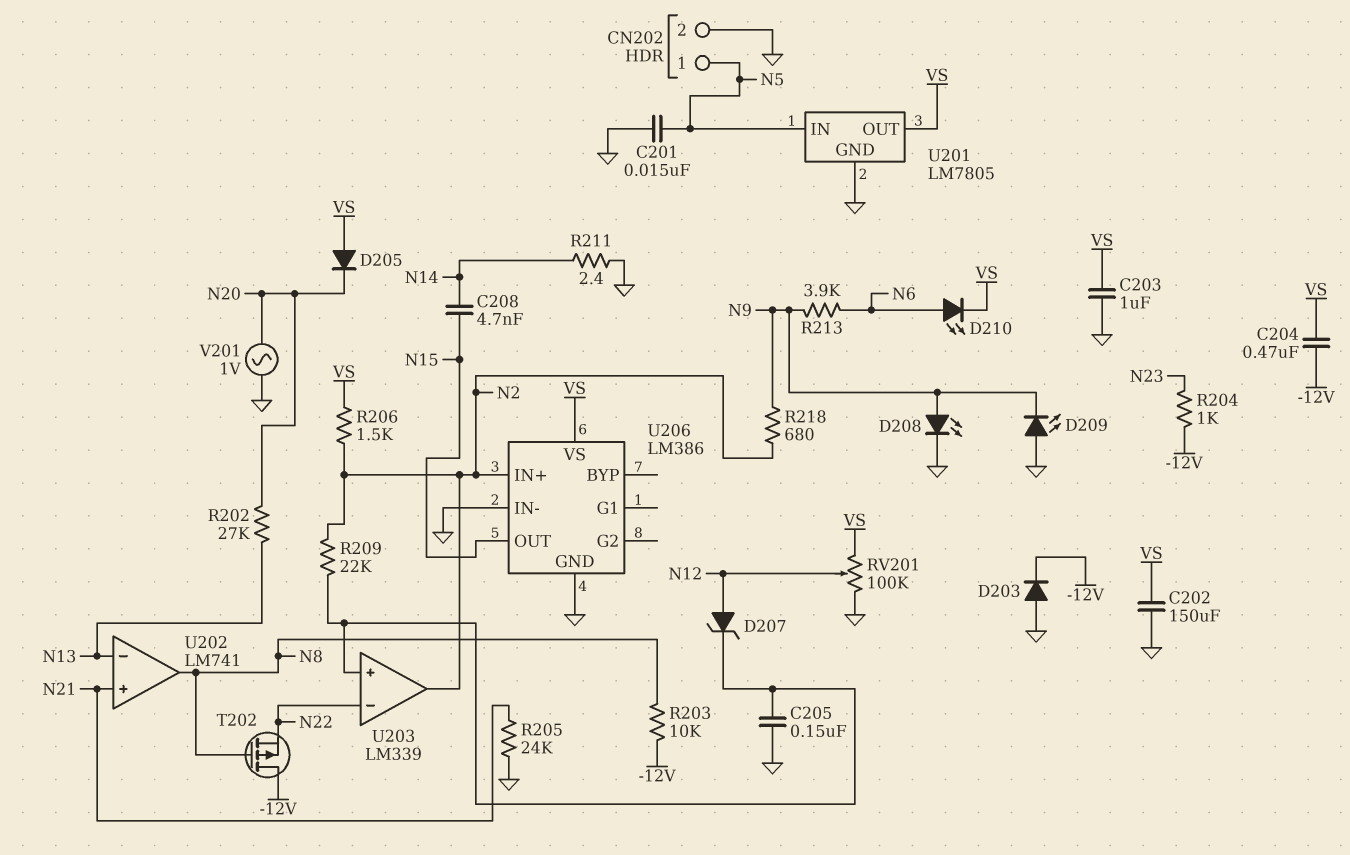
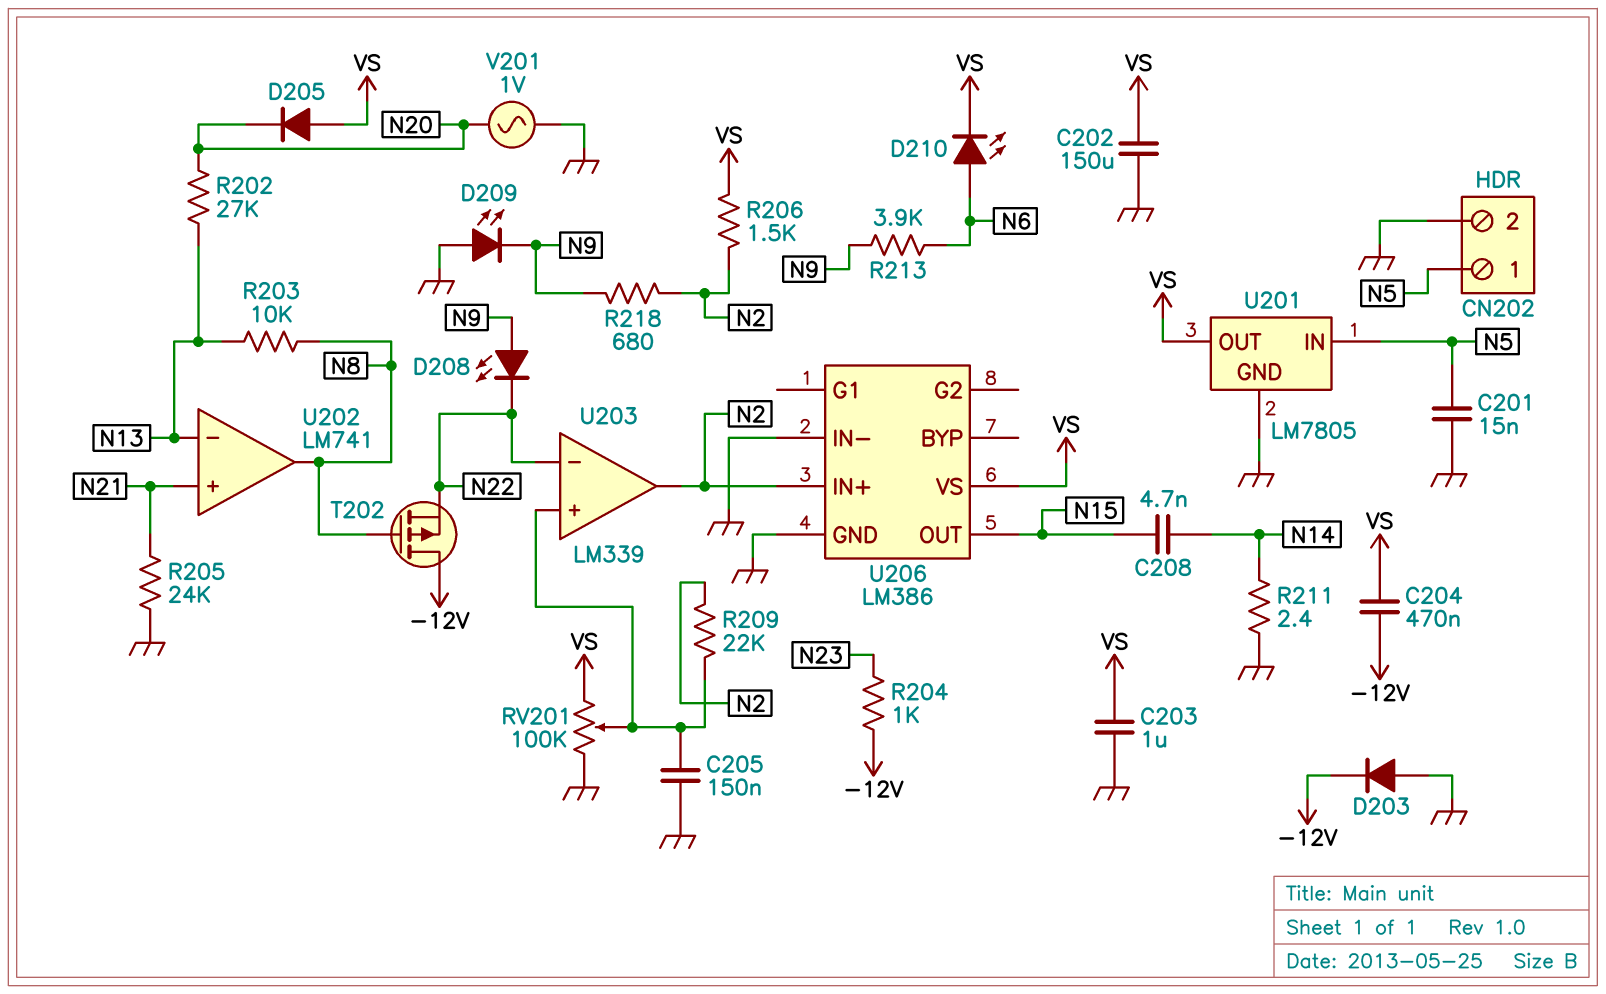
D207: zener (A N12, K U203/in+) -> none
D208: LED (A N9, K GND) -> LED (A N9, K N22)
R203: 10k (-12V, N8) -> 10k (N8, N13)
RV201: 100k (GND, VS, wiper N12) -> 100k (GND, VS, wiper U203/in+)

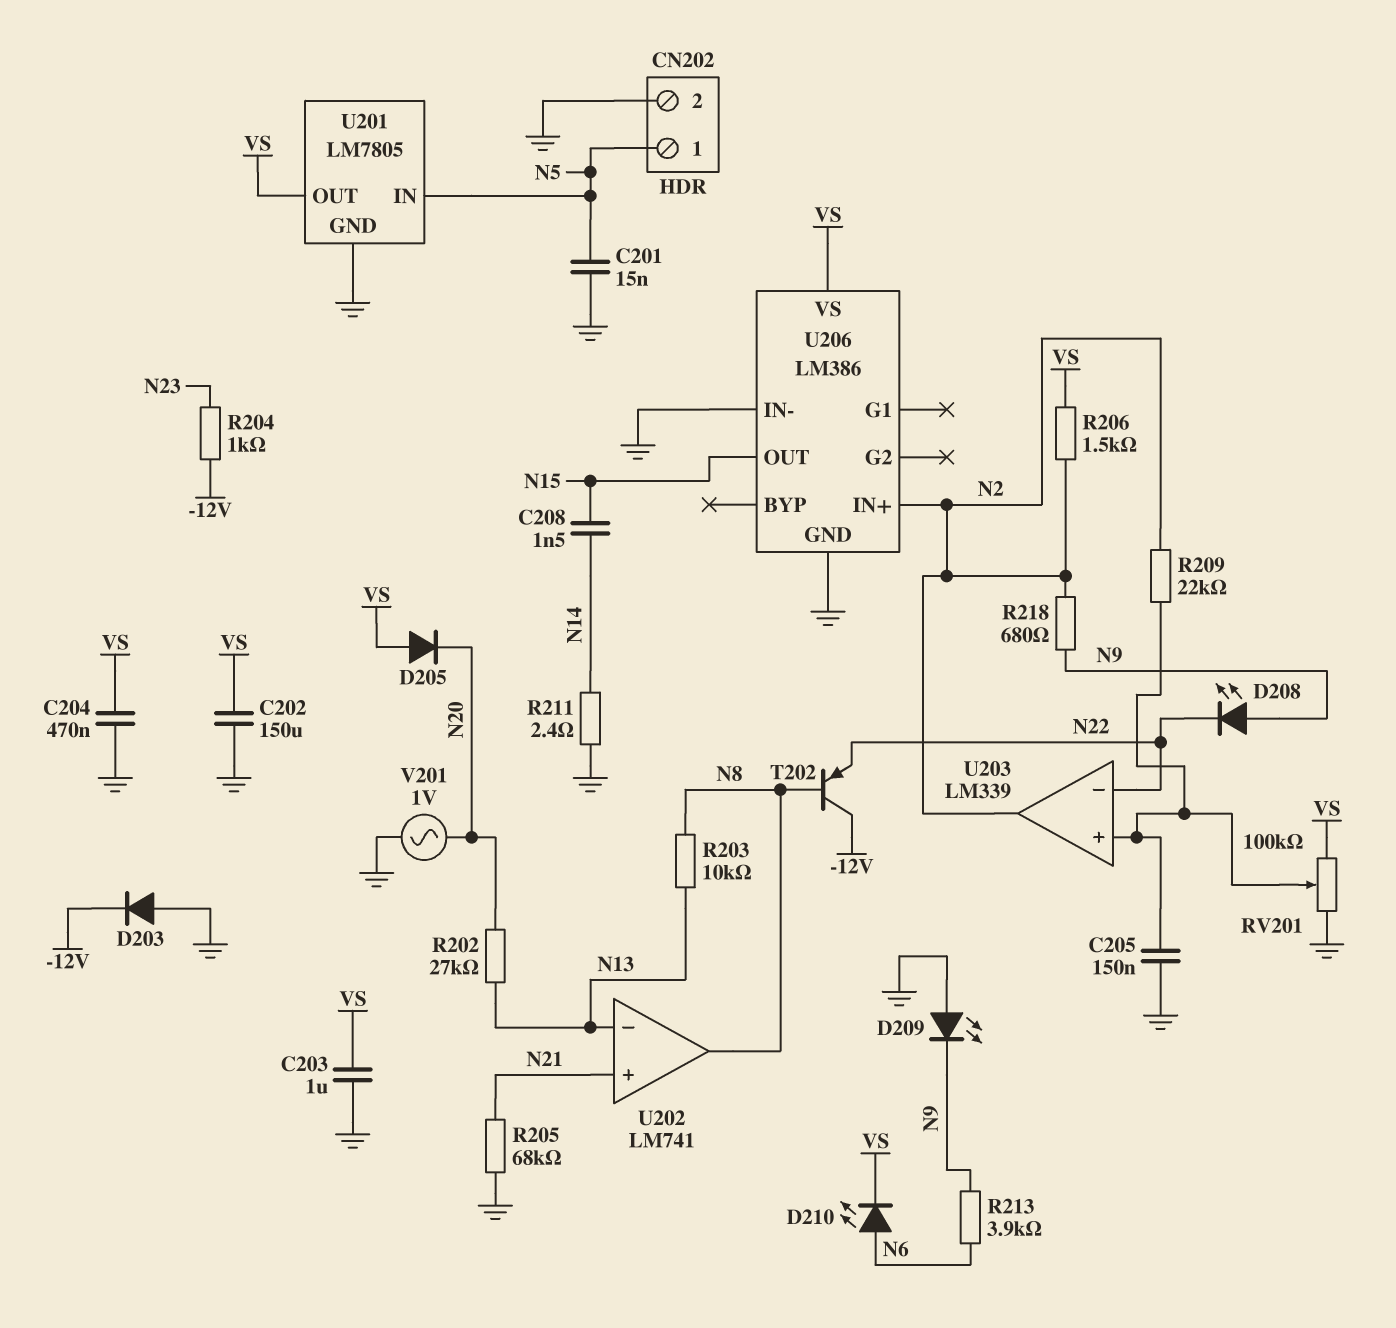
C204: 470nF (-12V, VS) -> 470nF (GND, VS)
C208: 4.7nF (N14, N15) -> 1.5nF (N14, N15)
R205: 24k (GND, N21) -> 68k (GND, N21)
T202: PMOS (G N8, D -12V, S N22) -> PNP (B N8, C -12V, E N22)

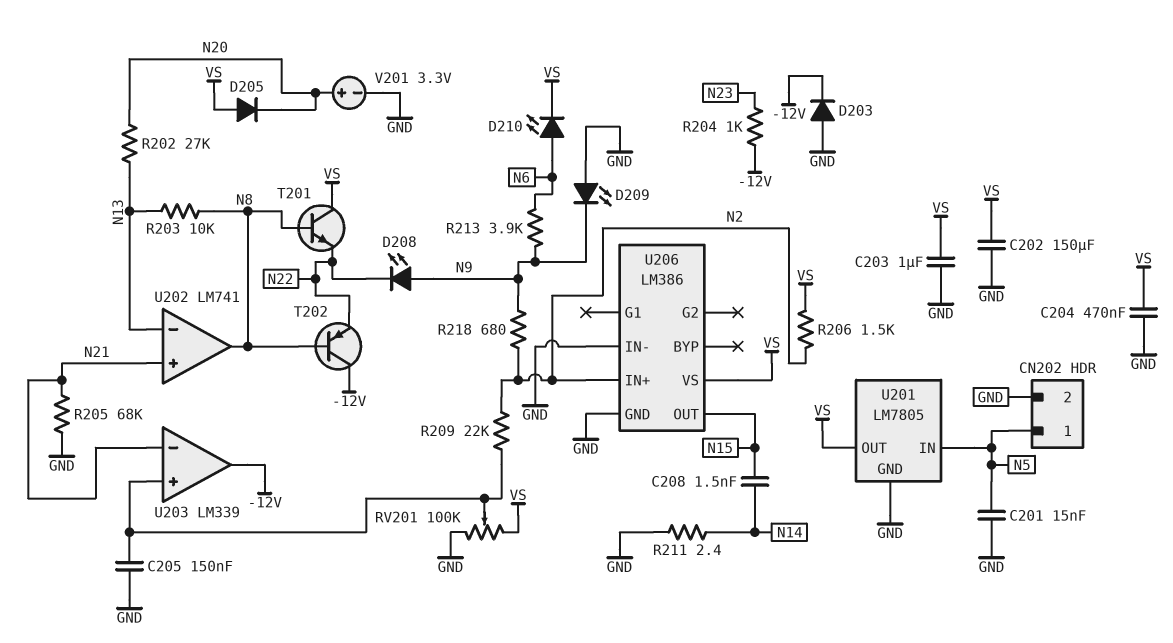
T201: none -> NPN (B N8, C VS, E N22)
U203 pin in-: N22 -> N21
U203 pin out: N2 -> -12V
V201: AC 1V (GND, N20) -> 3.3V (plus N20, minus GND)

